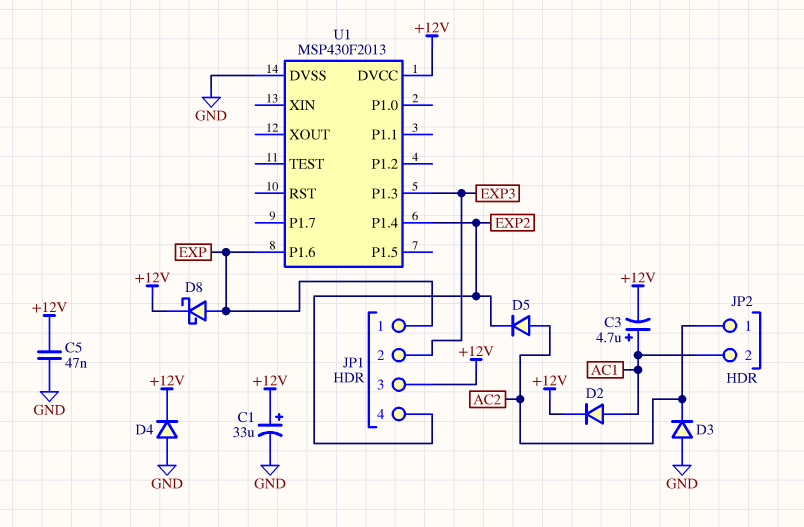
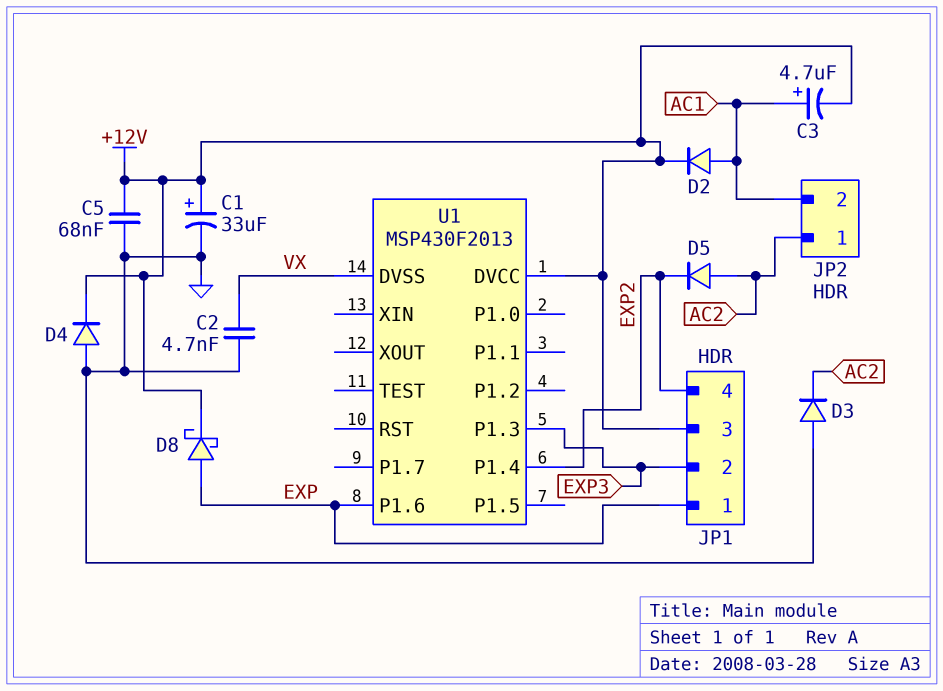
C2: none -> 4.7nF (GND, VX)
C5: 47nF (+12V, GND) -> 68nF (+12V, GND)
U1 pin DVSS: GND -> VX

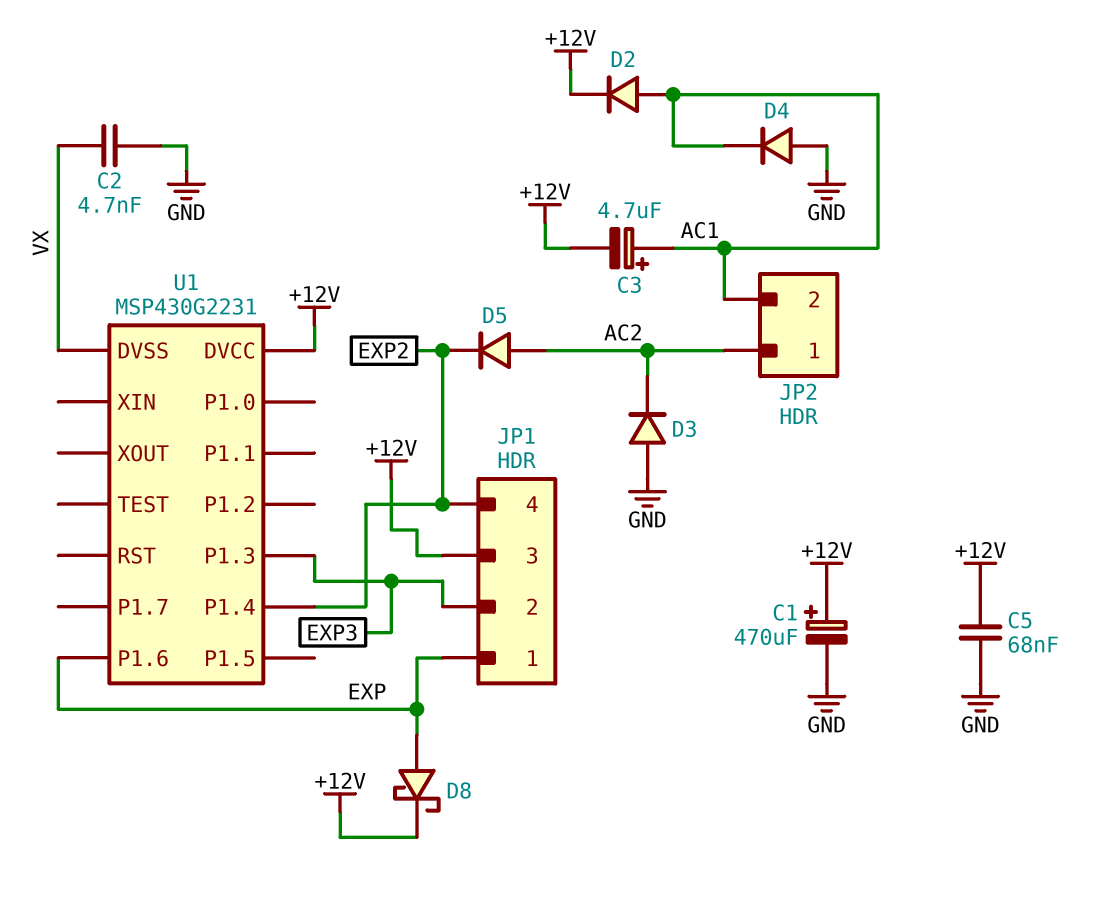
C1: 33uF (plus +12V, minus GND) -> 470uF (plus +12V, minus GND)
D4: diode (A GND, K +12V) -> diode (A GND, K AC1)
U1: MSP430F2013 -> MSP430G2231

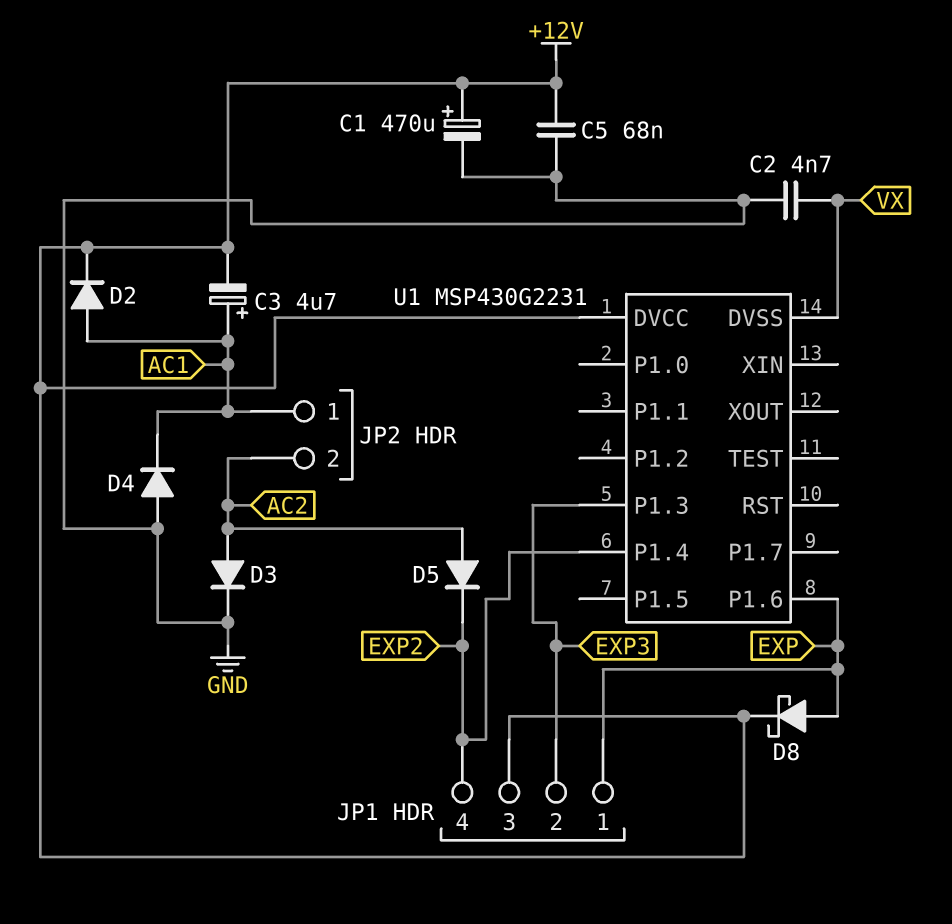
D3: diode (A GND, K AC2) -> diode (A AC2, K GND)
JP2 pin 1: AC2 -> AC1
JP2 pin 2: AC1 -> AC2

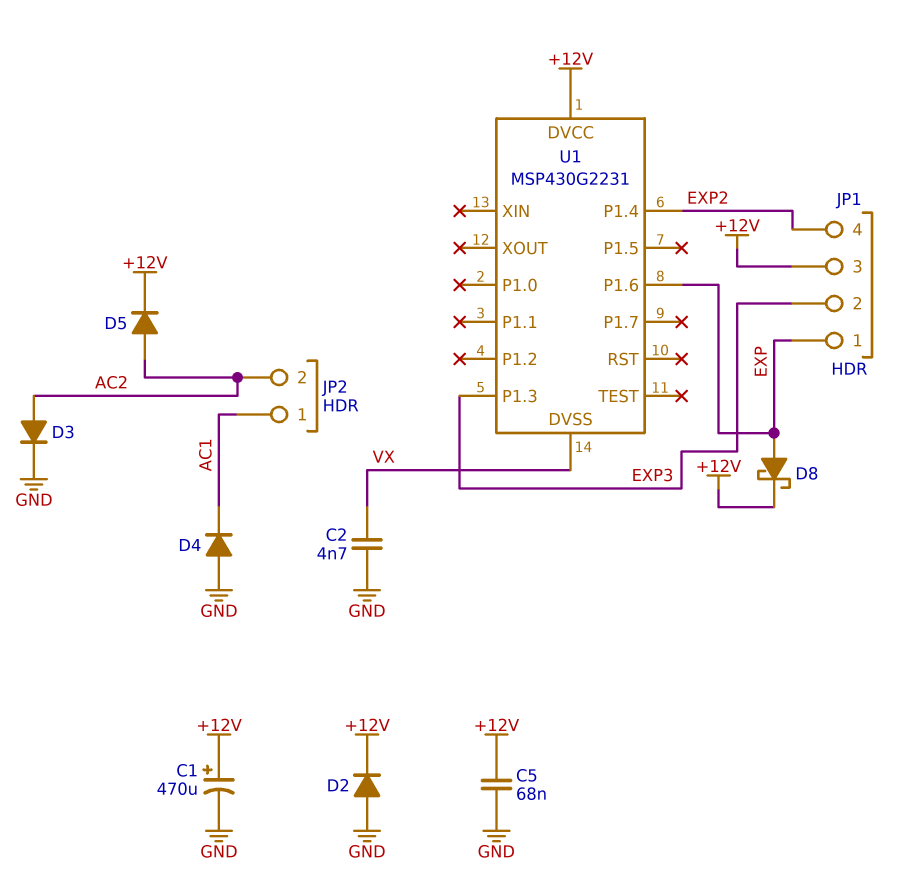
C3: 4.7uF (plus AC1, minus +12V) -> none
D2: diode (A AC1, K +12V) -> diode (A GND, K +12V)
D5: diode (A AC2, K EXP2) -> diode (A AC2, K +12V)

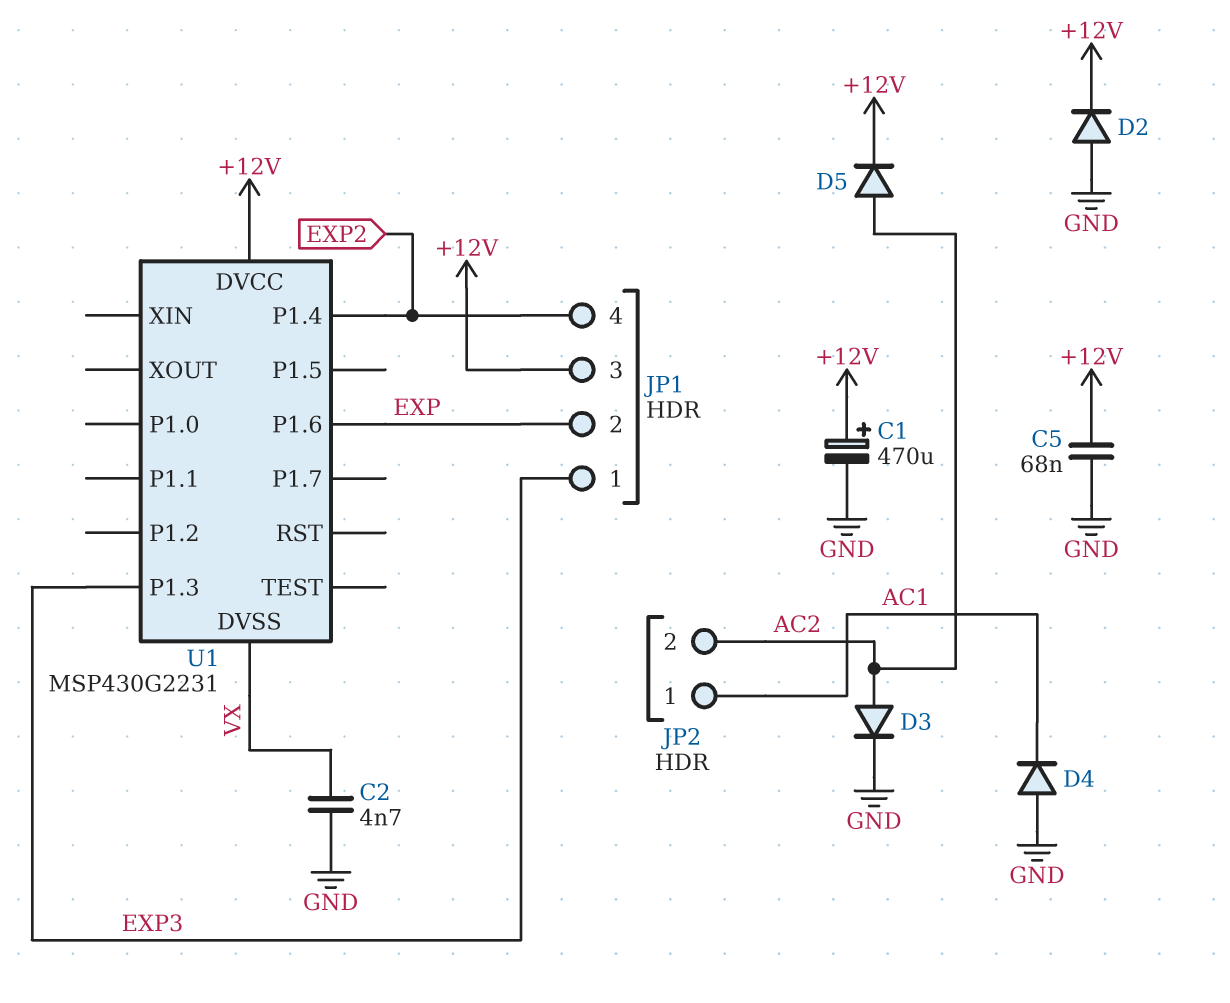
D8: schottky (A EXP, K +12V) -> none
JP1 pin 1: EXP -> EXP3
JP1 pin 2: EXP3 -> EXP

